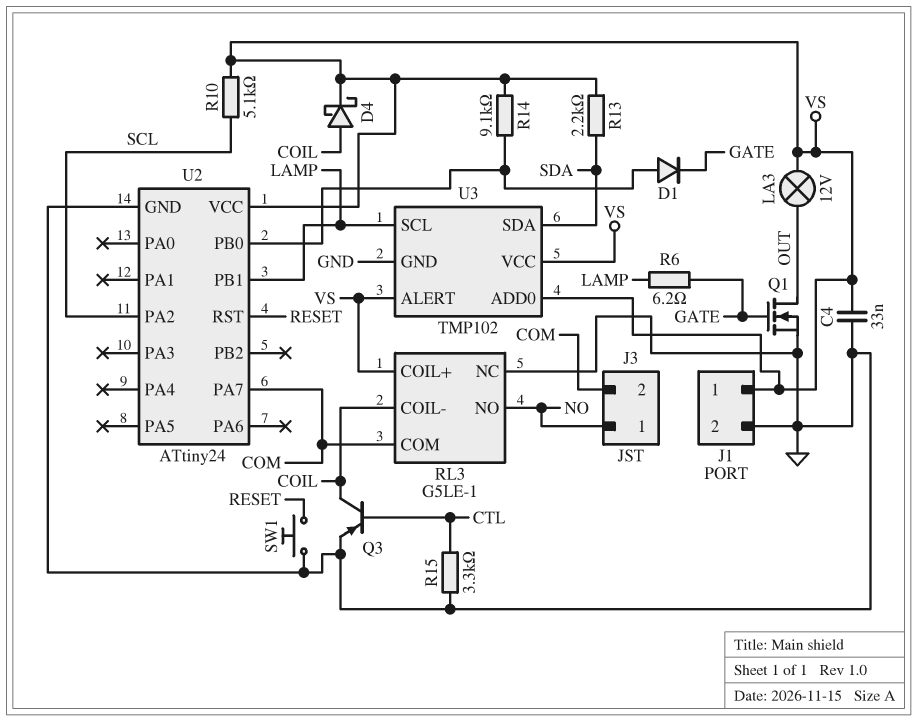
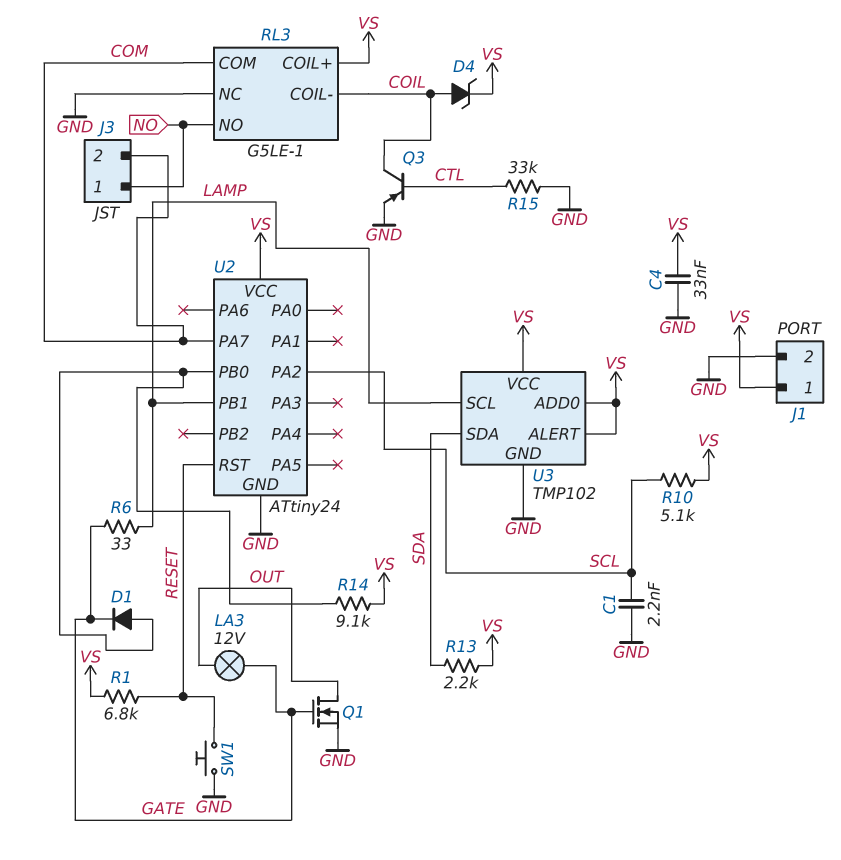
C1: none -> 2.2nF (GND, SCL)
D4: schottky (A COIL, K VS) -> zener (A COIL, K VS)
LA3: lamp 12V (OUT, VS) -> lamp 12V (GATE, OUT)
R1: none -> 6.8k (RESET, VS)
R6: 6.2 (GATE, LAMP) -> 33 (GATE, LAMP)
R15: 3.3k (CTL, GND) -> 33k (CTL, GND)

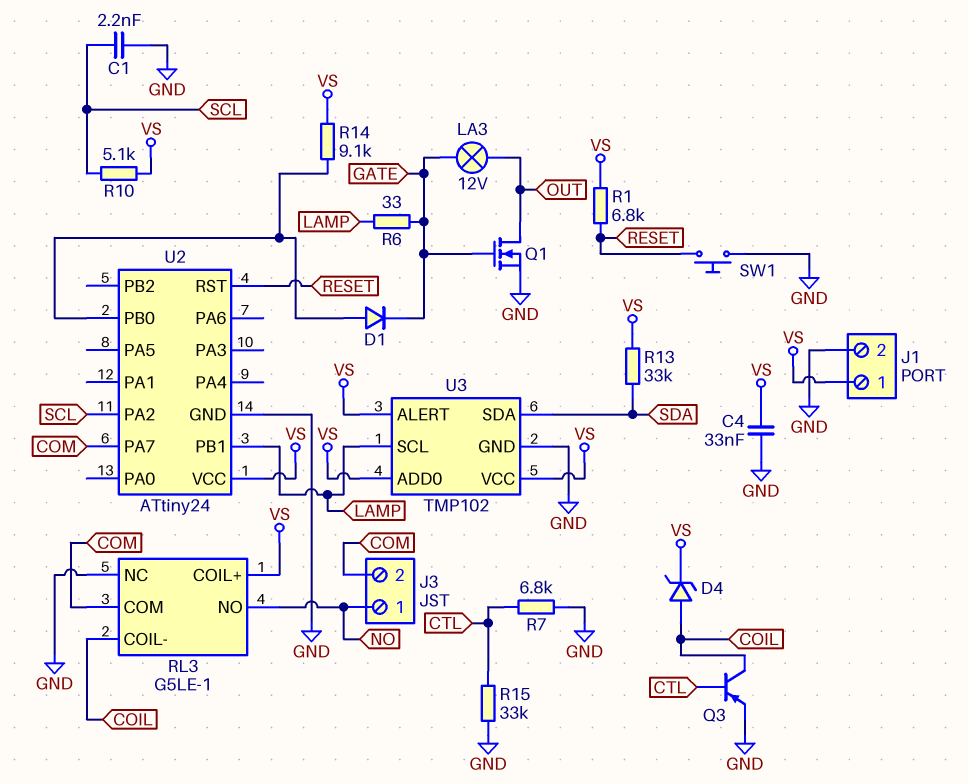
R7: none -> 6.8k (CTL, GND)
R13: 2.2k (SDA, VS) -> 33k (SDA, VS)

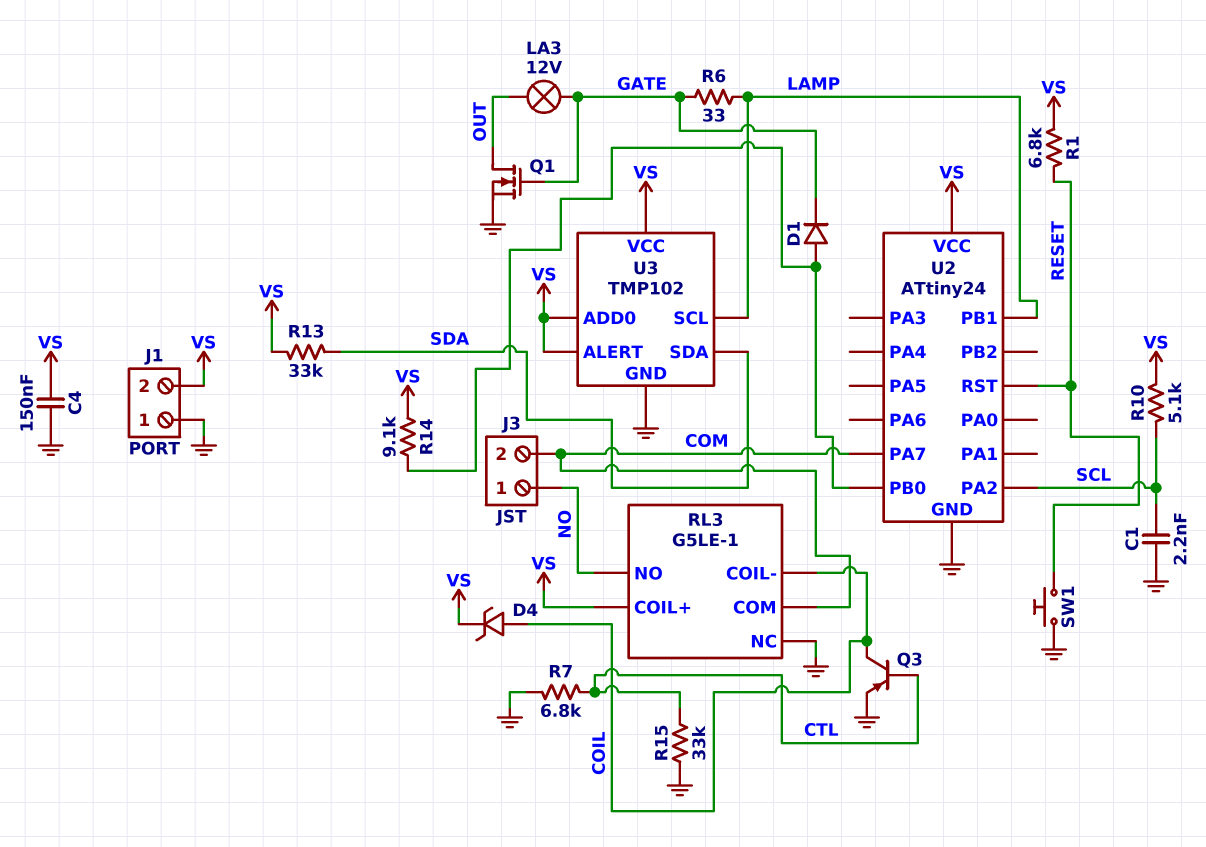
C4: 33nF (GND, VS) -> 150nF (GND, VS)
J1 pin 1: VS -> GND
J1 pin 2: GND -> VS

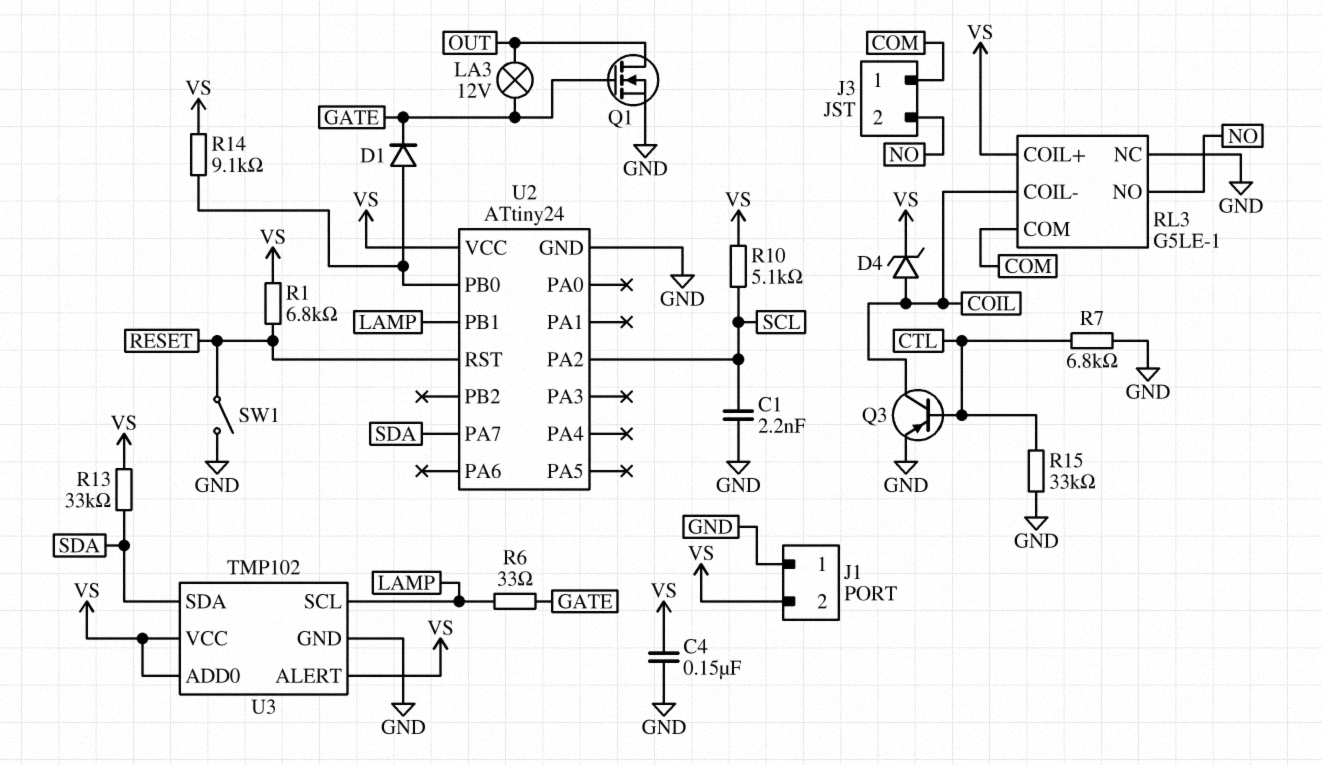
J3 pin 1: NO -> COM
J3 pin 2: COM -> NO
SW1: button (GND, RESET) -> switch (GND, RESET)
U2 pin PA7: COM -> SDA

